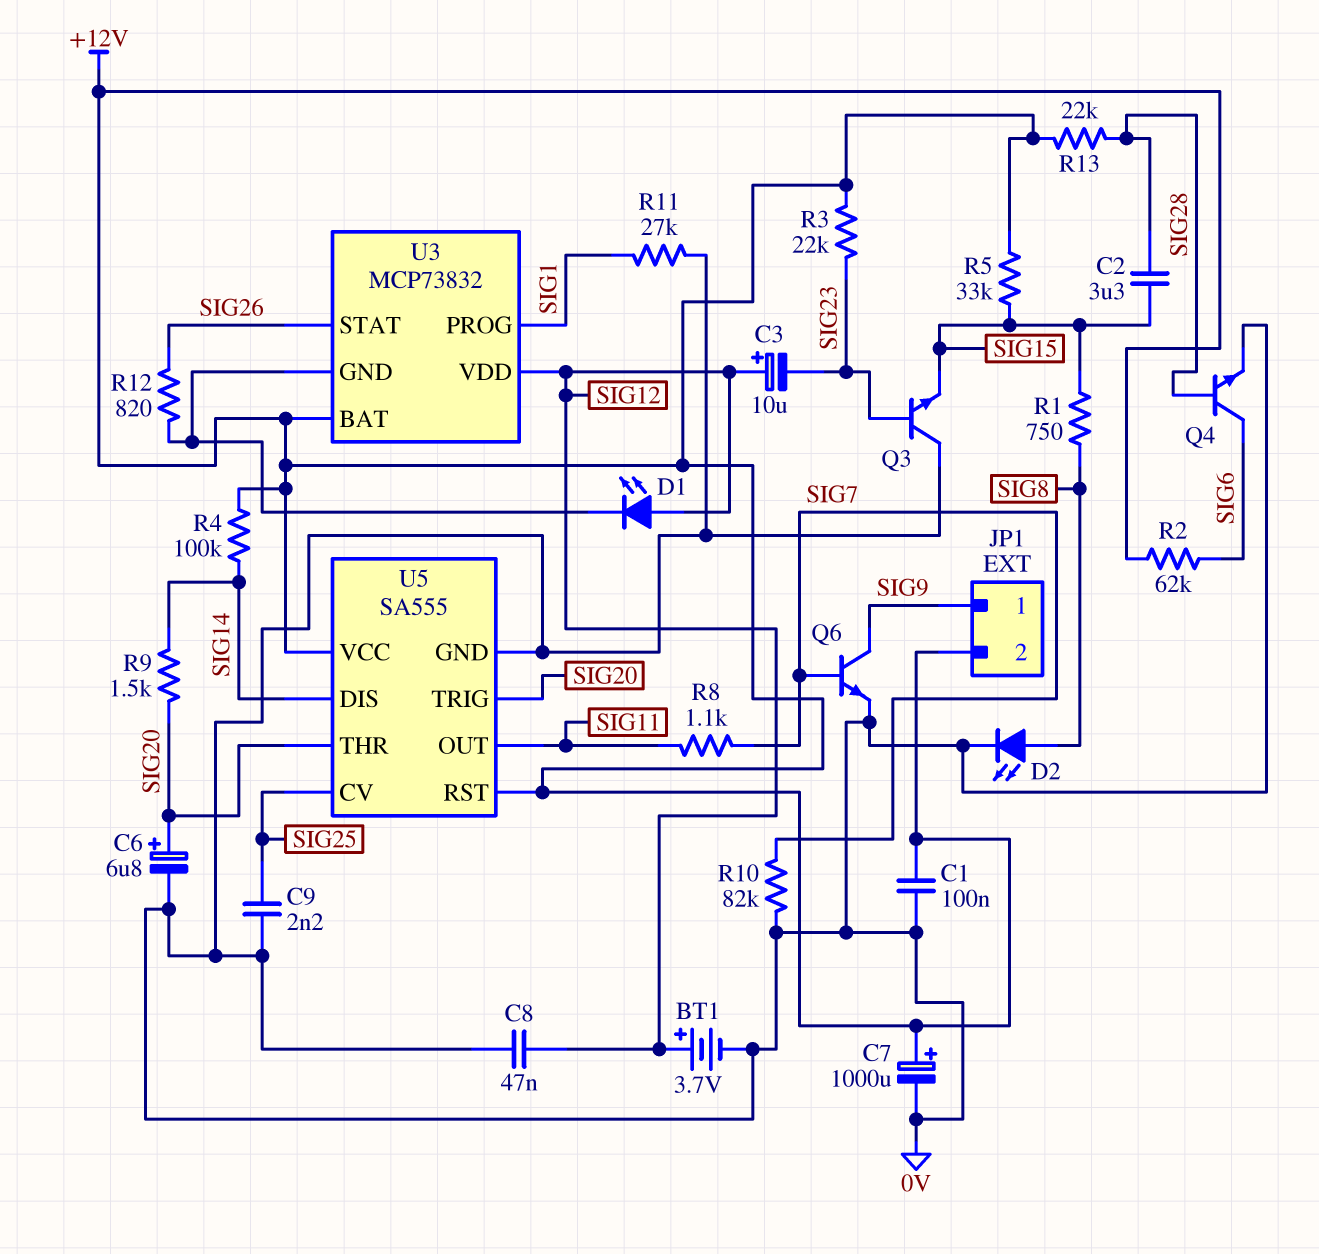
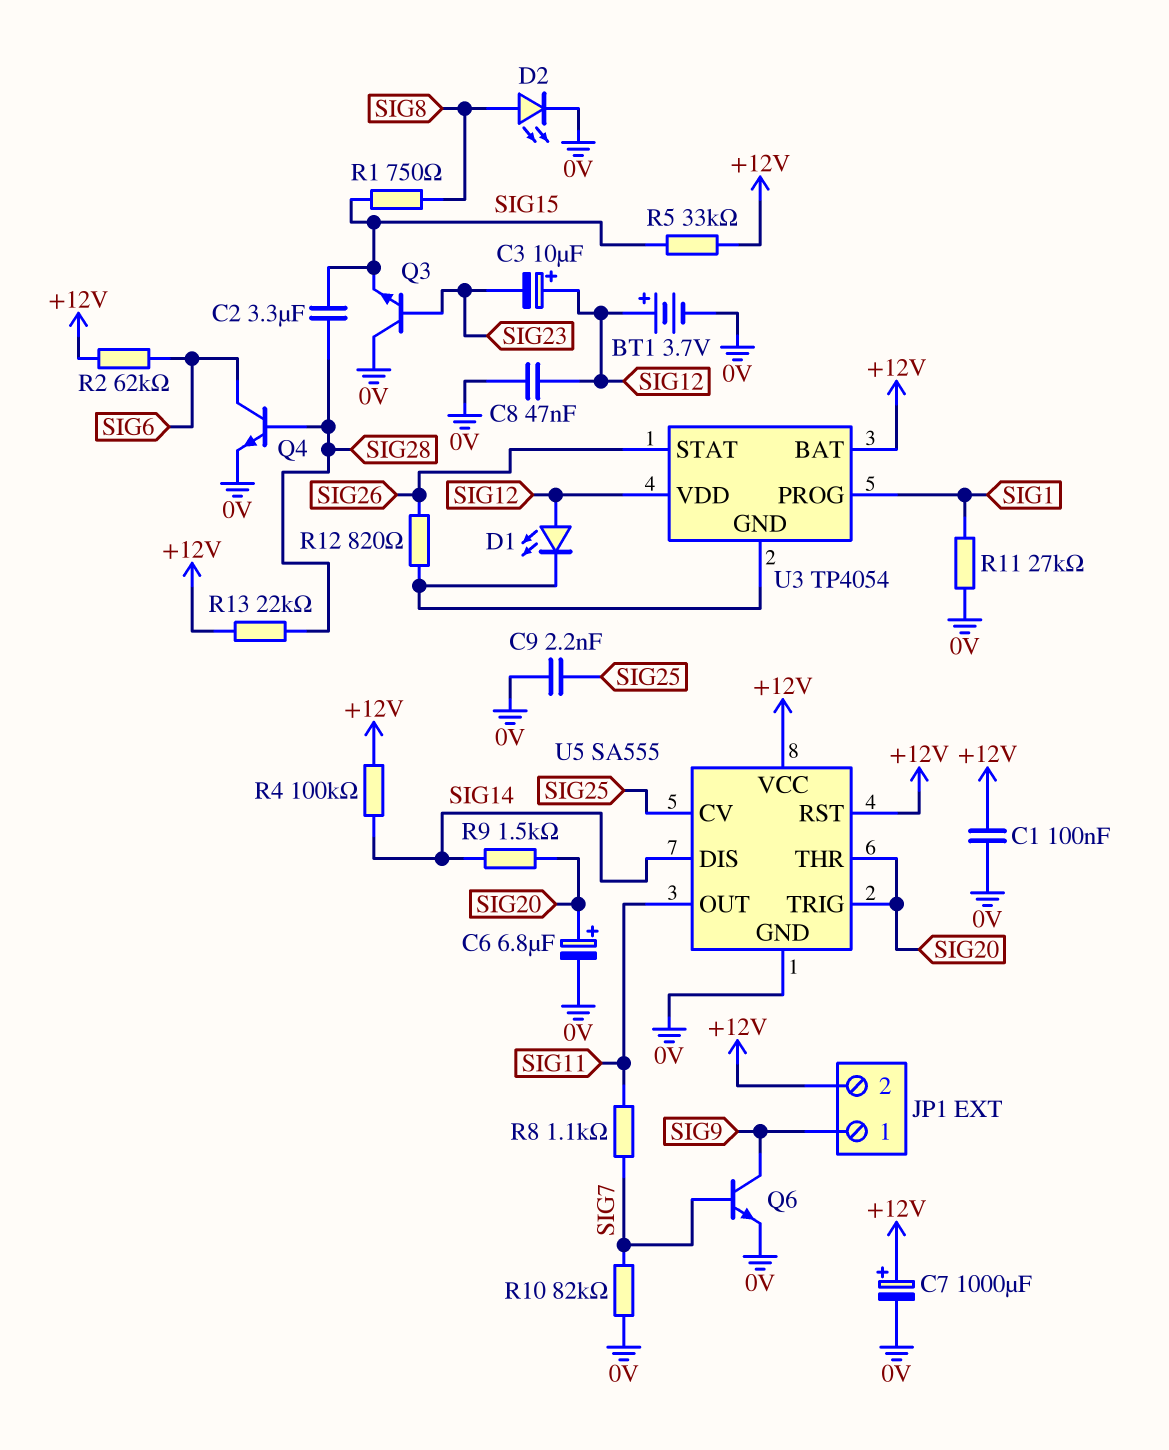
R3: 22k (+12V, SIG23) -> none
U3: MCP73832 -> TP4054

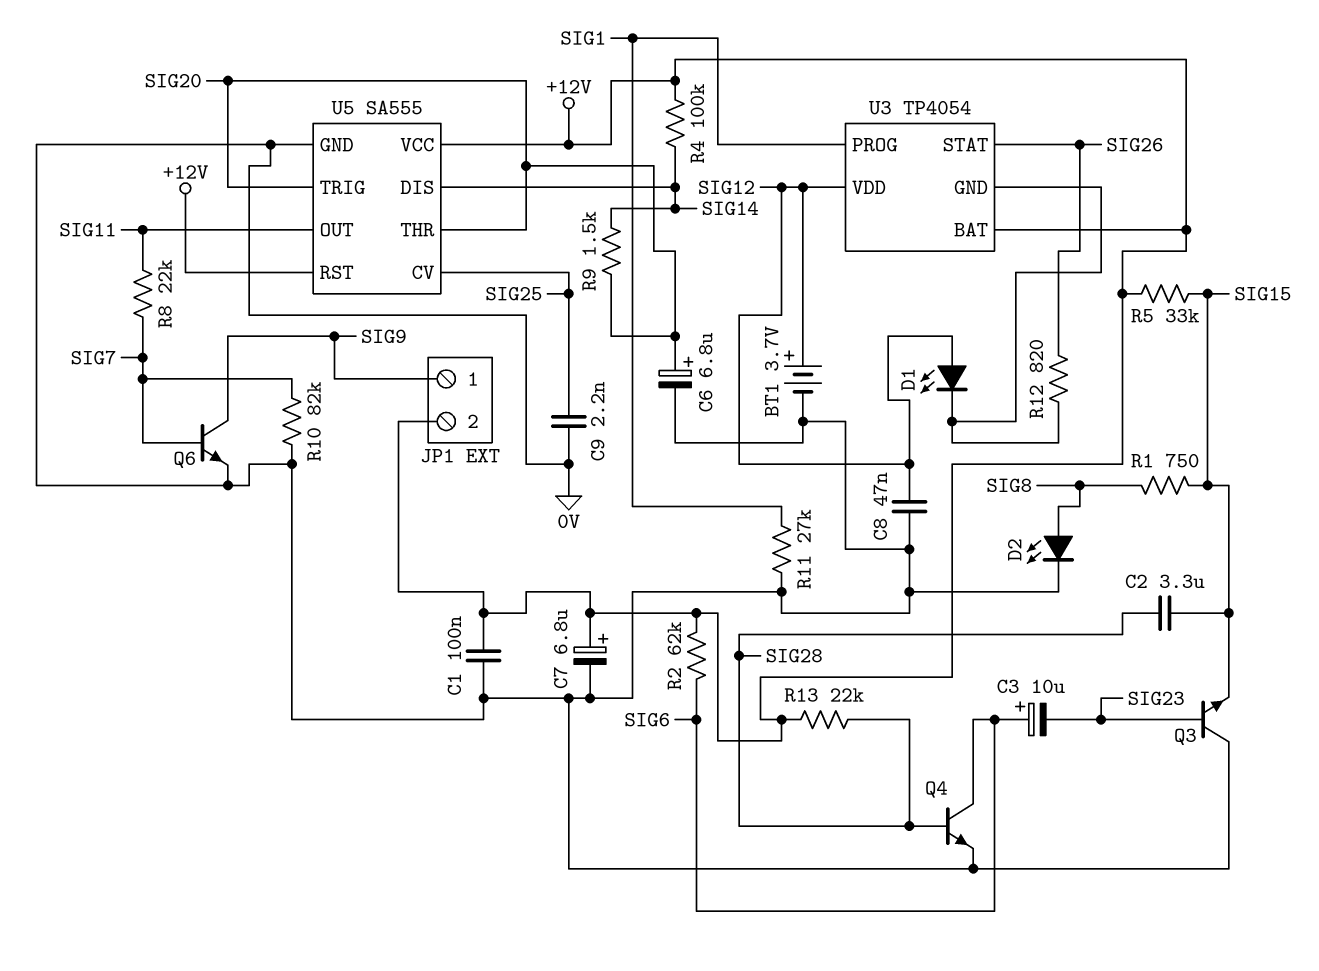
C3: 10uF (plus SIG12, minus SIG23) -> 10uF (plus SIG6, minus SIG23)
C7: 1000uF (plus +12V, minus 0V) -> 6.8uF (plus +12V, minus 0V)
R8: 1.1k (SIG7, SIG11) -> 22k (SIG7, SIG11)

